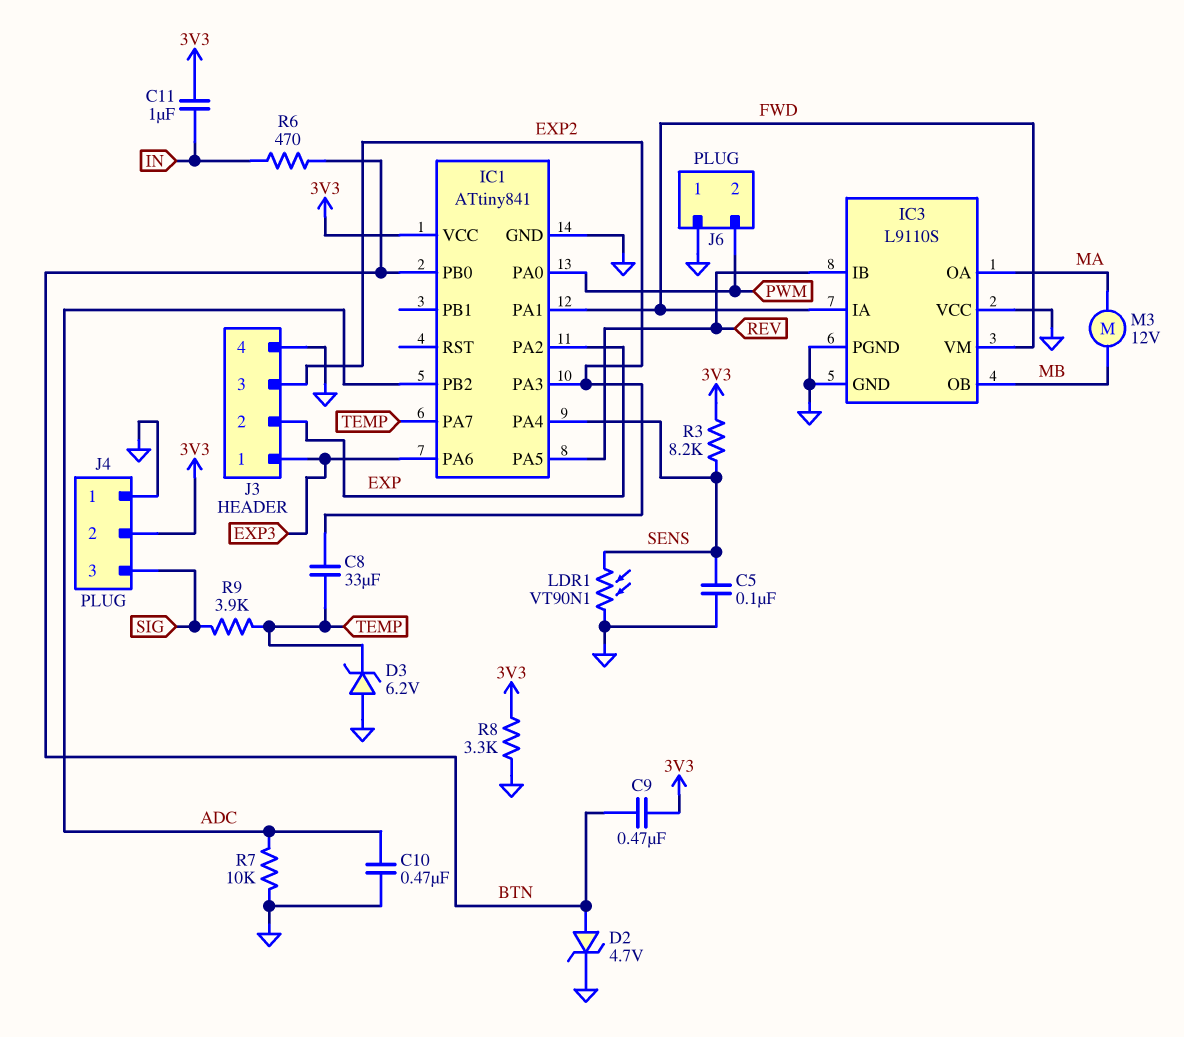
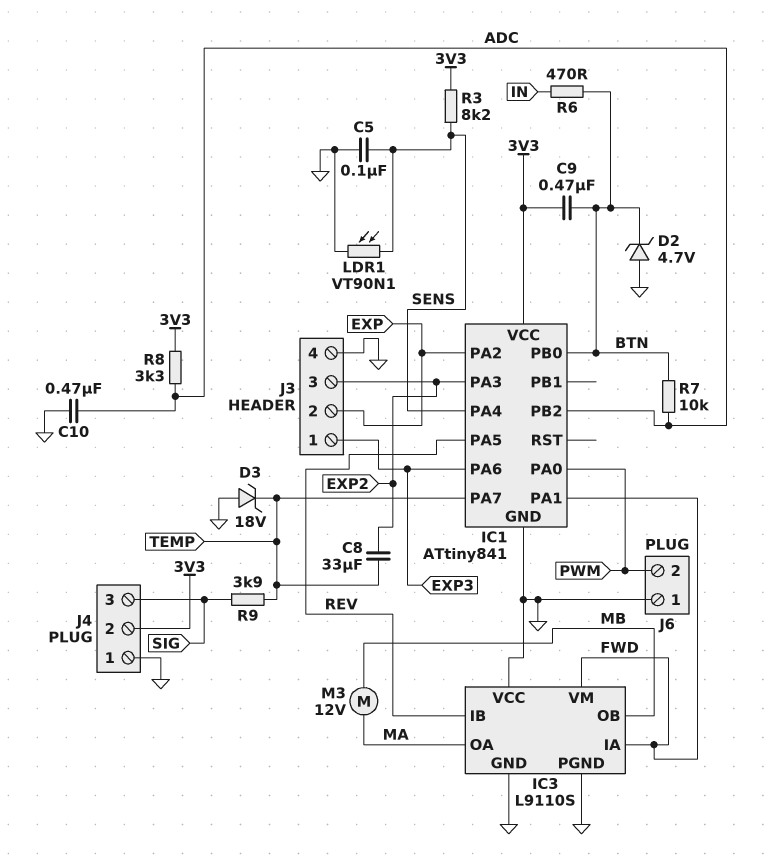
C11: 1uF (3V3, IN) -> none
D2: zener 4.7V (A BTN, K GND) -> zener 4.7V (A GND, K BTN)
D3: zener 6.2V (A GND, K TEMP) -> zener 18V (A GND, K TEMP)
R7: 10k (ADC, GND) -> 10k (ADC, BTN)
R8: 3.3k (3V3, GND) -> 3.3k (3V3, ADC)

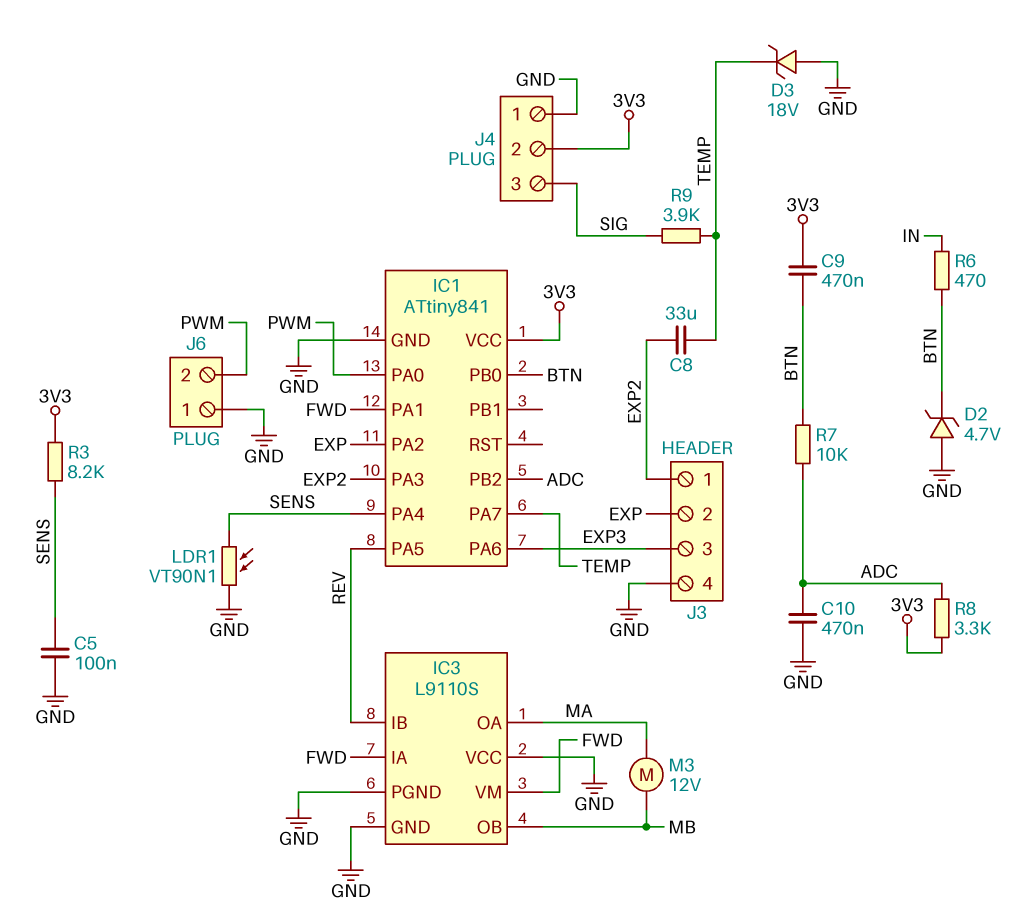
J3 pin 1: EXP3 -> EXP2
J3 pin 3: EXP2 -> EXP3

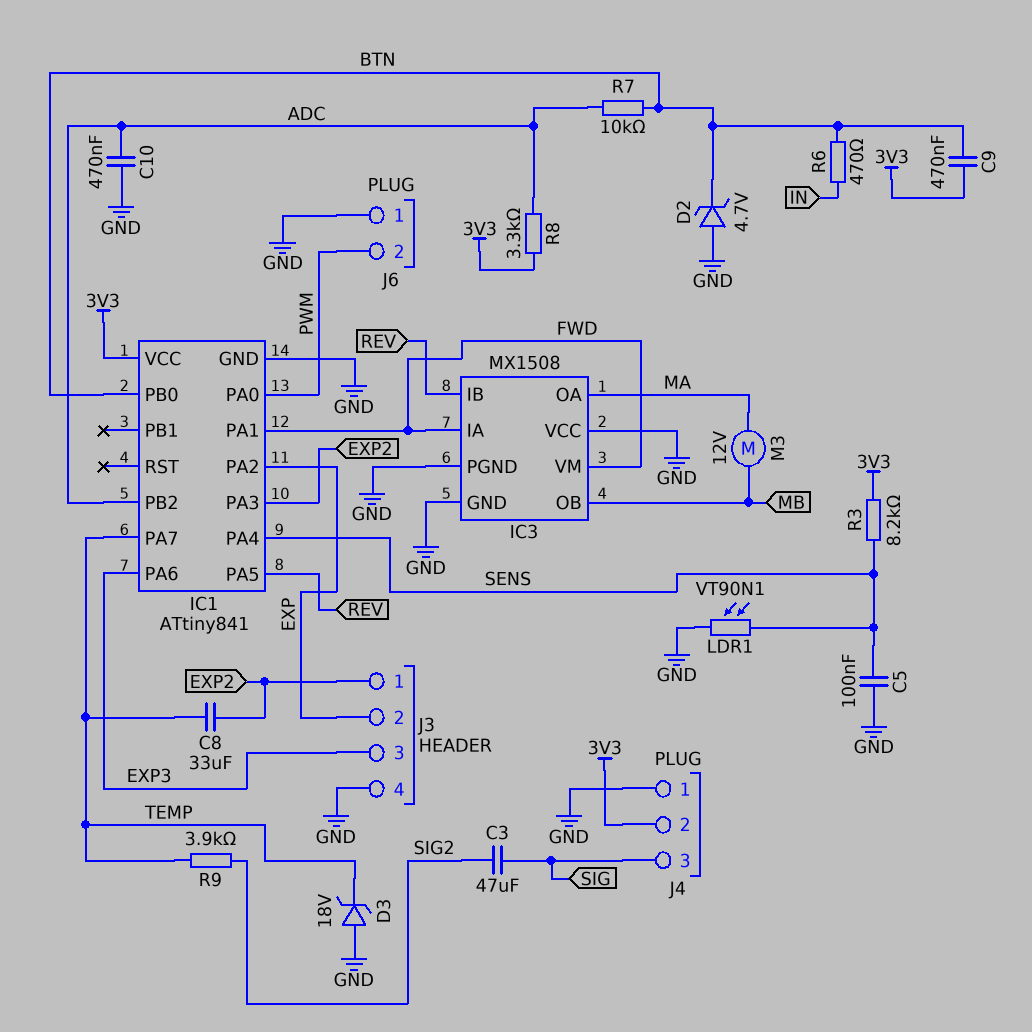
C3: none -> 47uF (SIG, SIG2)
IC3: L9110S -> MX1508
R9: 3.9k (SIG, TEMP) -> 3.9k (SIG2, TEMP)

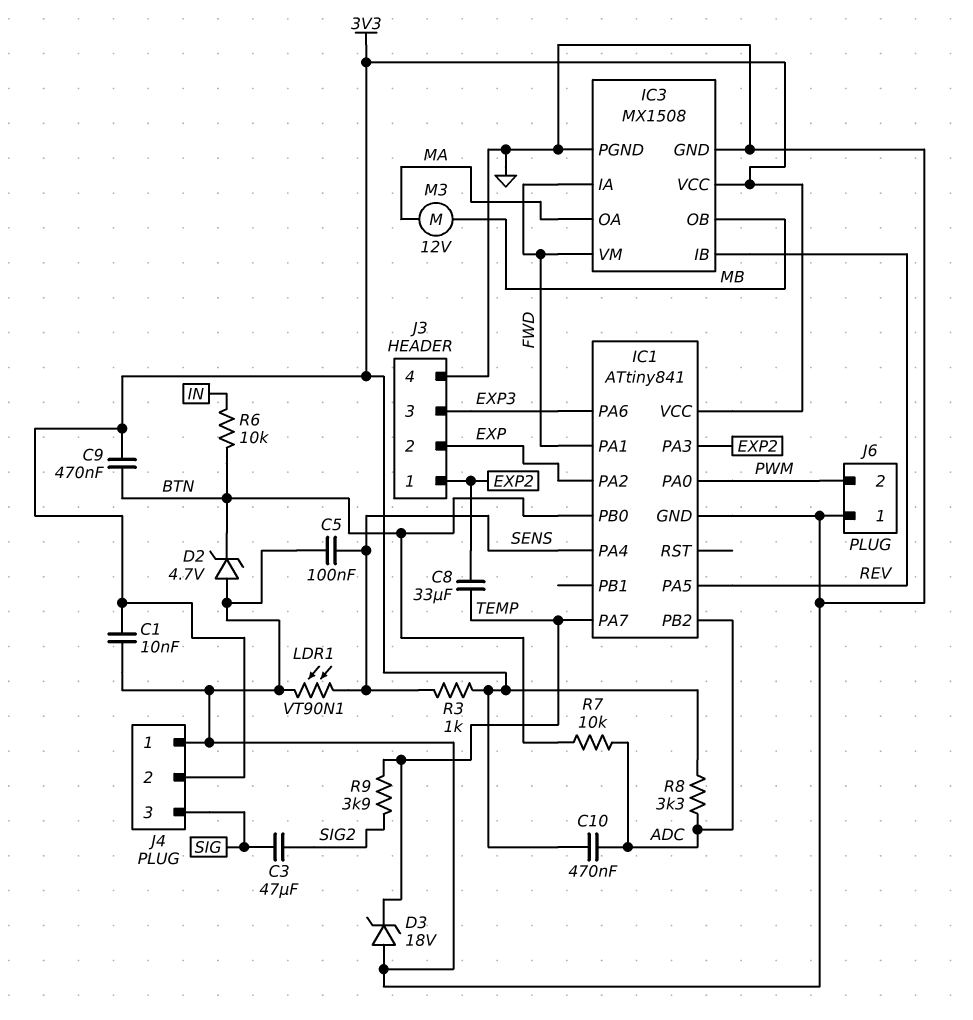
C1: none -> 10nF (3V3, GND)
C10: 470nF (ADC, GND) -> 470nF (3V3, ADC)
IC3 pin VCC: GND -> 3V3
R3: 8.2k (3V3, SENS) -> 1k (3V3, SENS)
R6: 470 (BTN, IN) -> 10k (BTN, IN)

